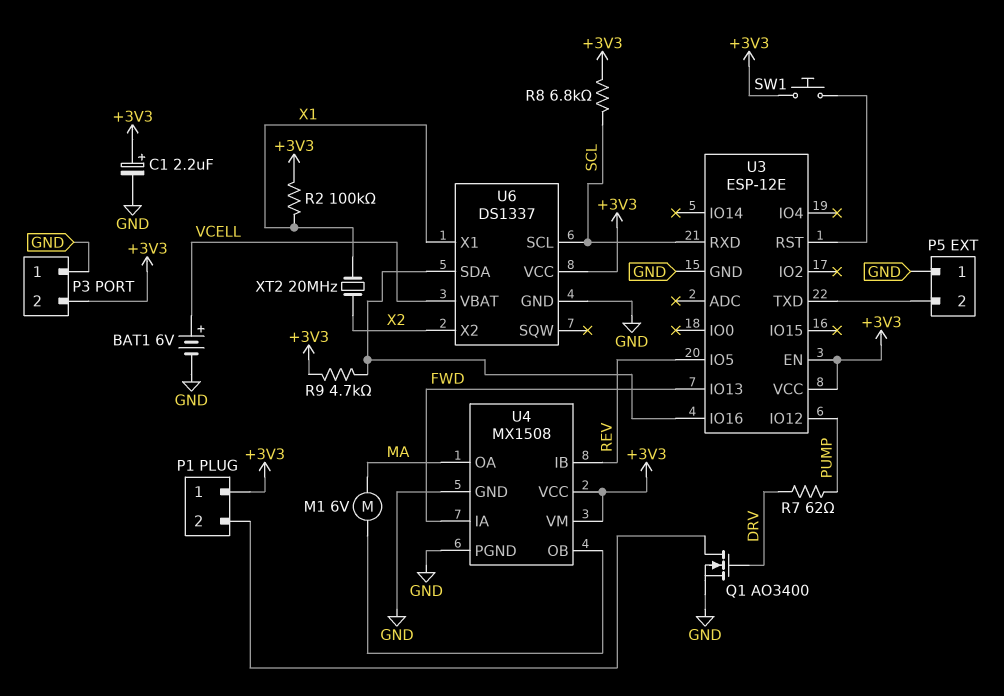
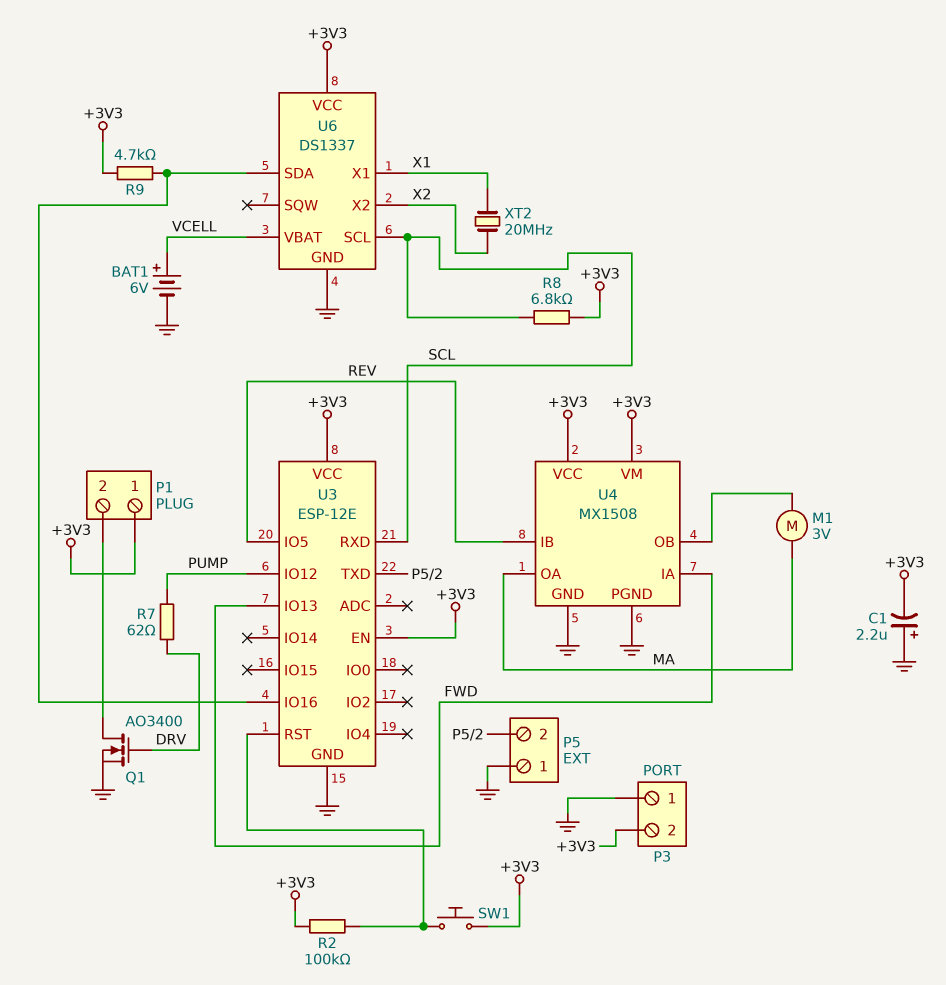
C1: 2.2uF (plus +3V3, minus GND) -> 2.2uF (plus GND, minus +3V3)
M1: motor 6V (MA, U4/OB) -> motor 3V (MA, U4/OB)
R2: 100k (+3V3, X1) -> 100k (+3V3, U3/RST)

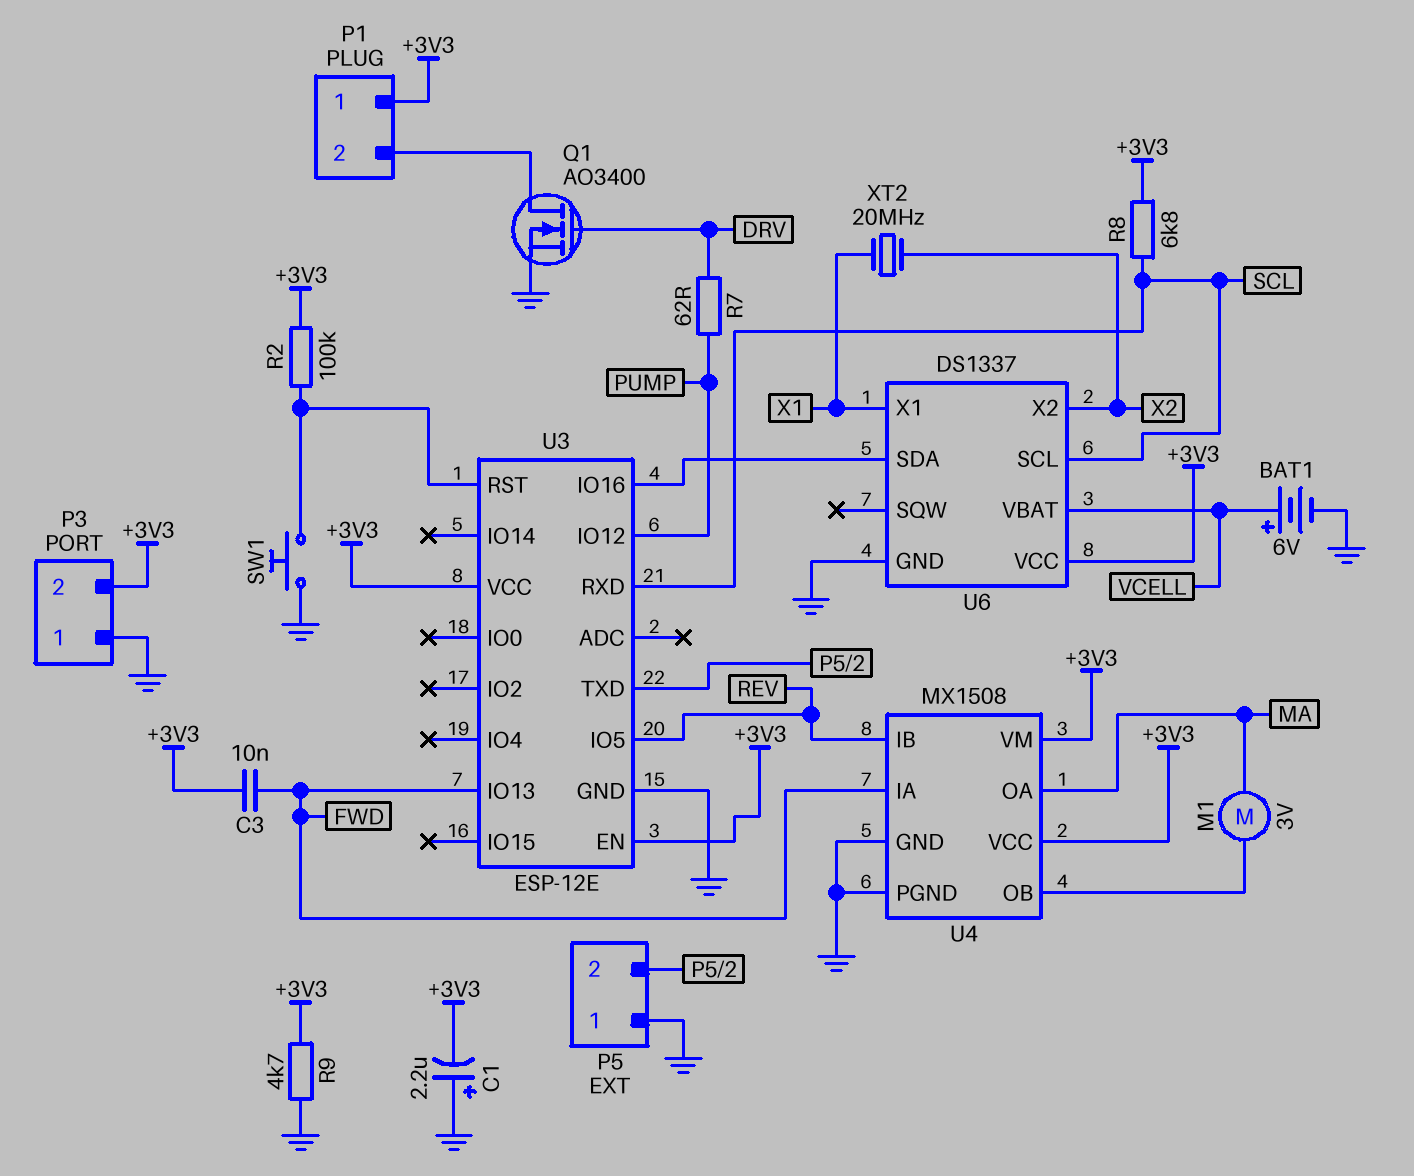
C3: none -> 10nF (+3V3, FWD)
R9: 4.7k (+3V3, U3/IO16) -> 4.7k (+3V3, GND)
SW1: button (+3V3, U3/RST) -> button (GND, U3/RST)

